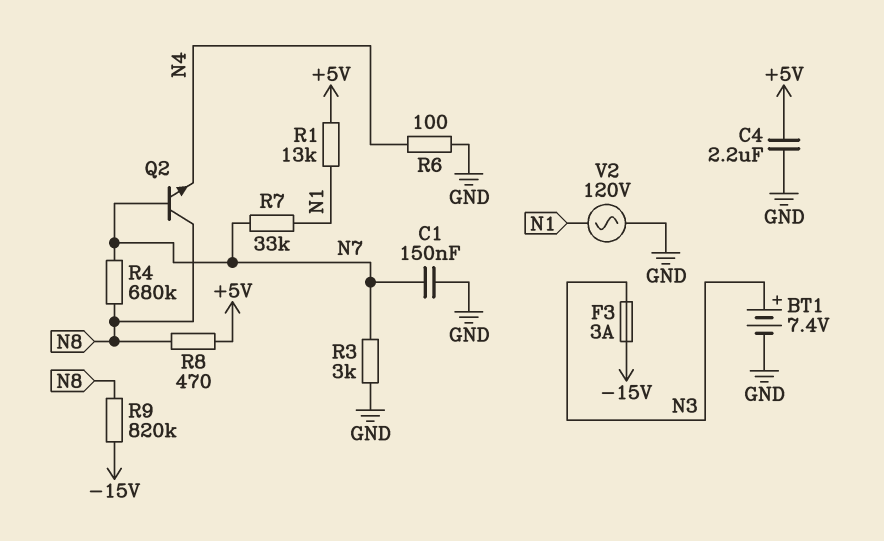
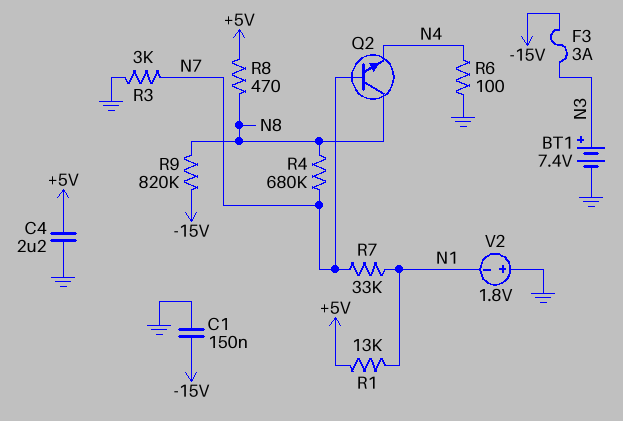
C1: 150nF (GND, N7) -> 150nF (-15V, GND)
V2: AC 120V (GND, N1) -> 1.8V (plus GND, minus N1)

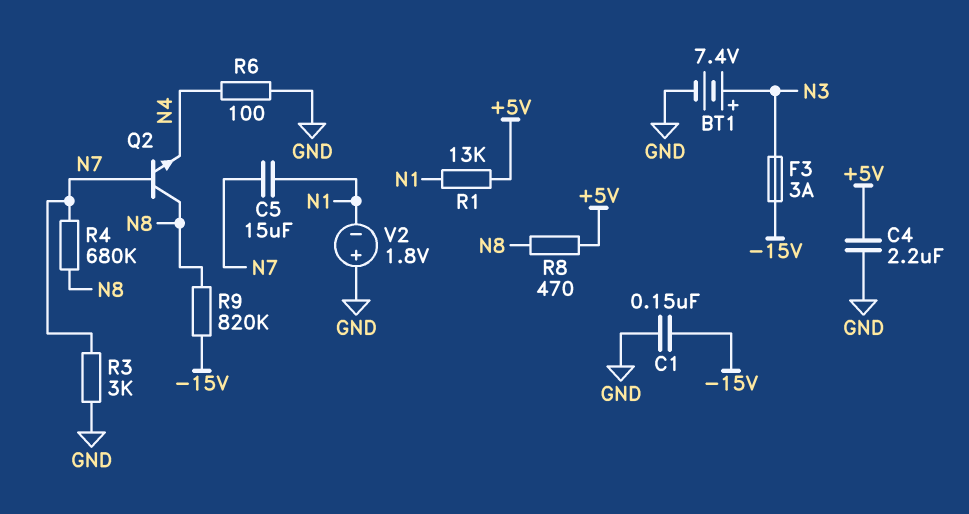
C5: none -> 15uF (N1, N7)
R7: 33k (N1, N7) -> none

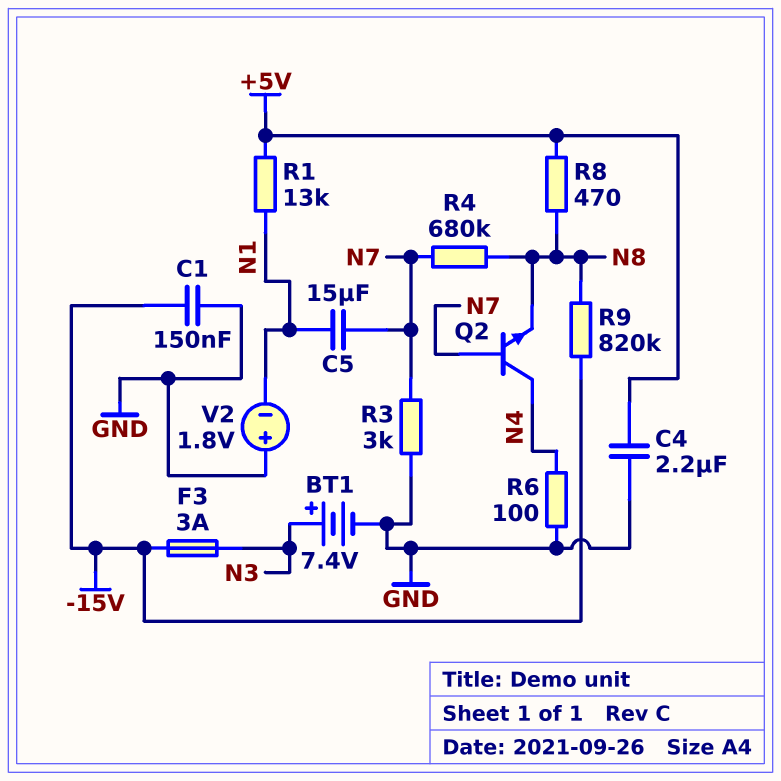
Q2: NPN (B N7, C N8, E N4) -> NPN (B N7, C N4, E N8)

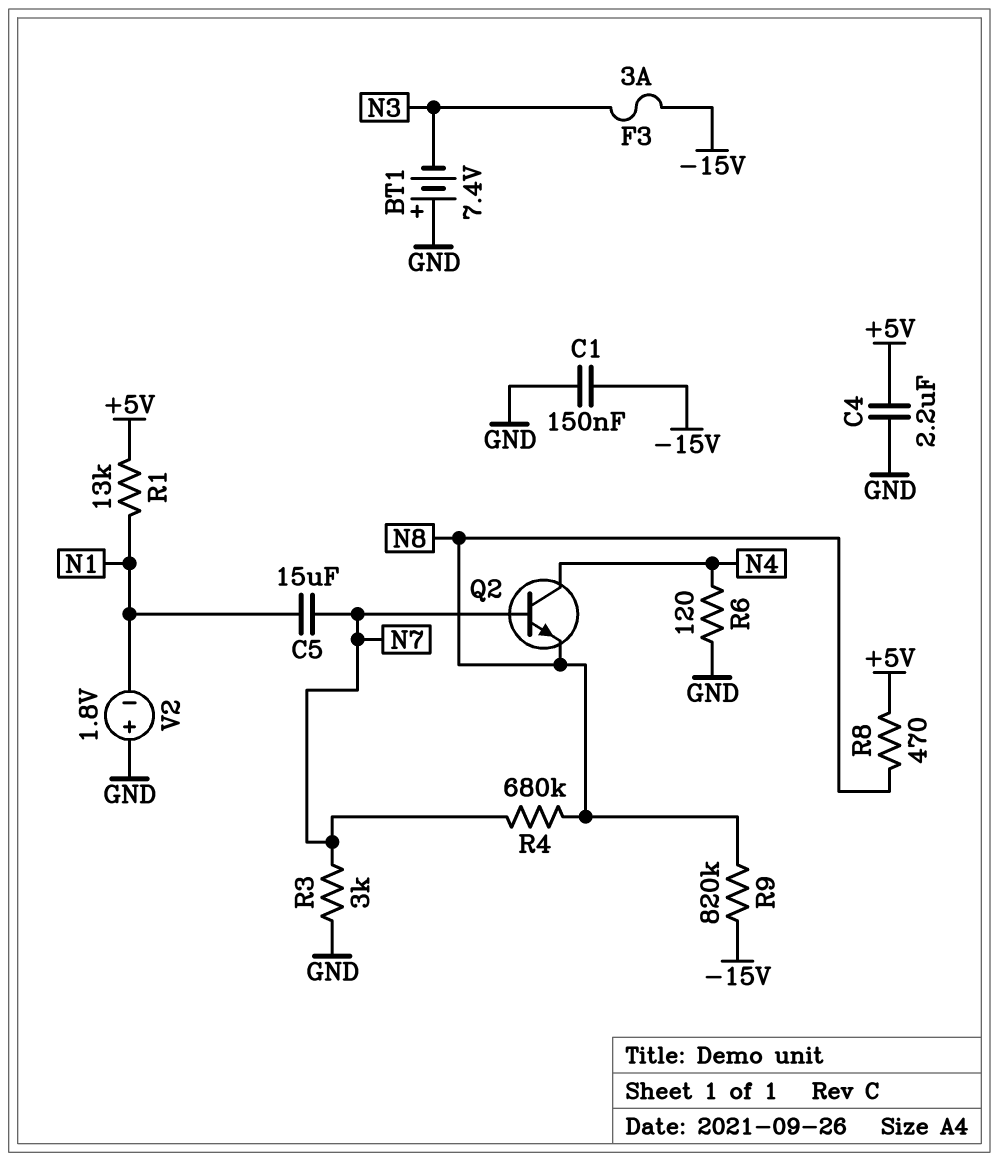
BT1: 7.4V (plus N3, minus GND) -> 7.4V (plus GND, minus N3)
R6: 100 (GND, N4) -> 120 (GND, N4)

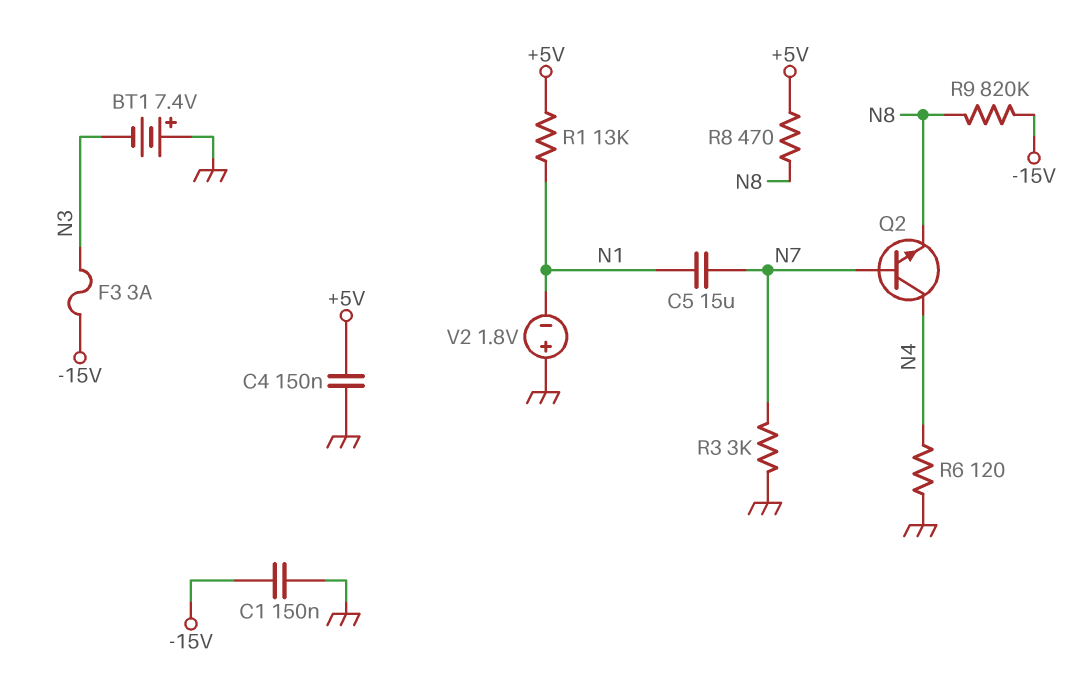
C4: 2.2uF (+5V, GND) -> 150nF (+5V, GND)
R4: 680k (N7, N8) -> none

